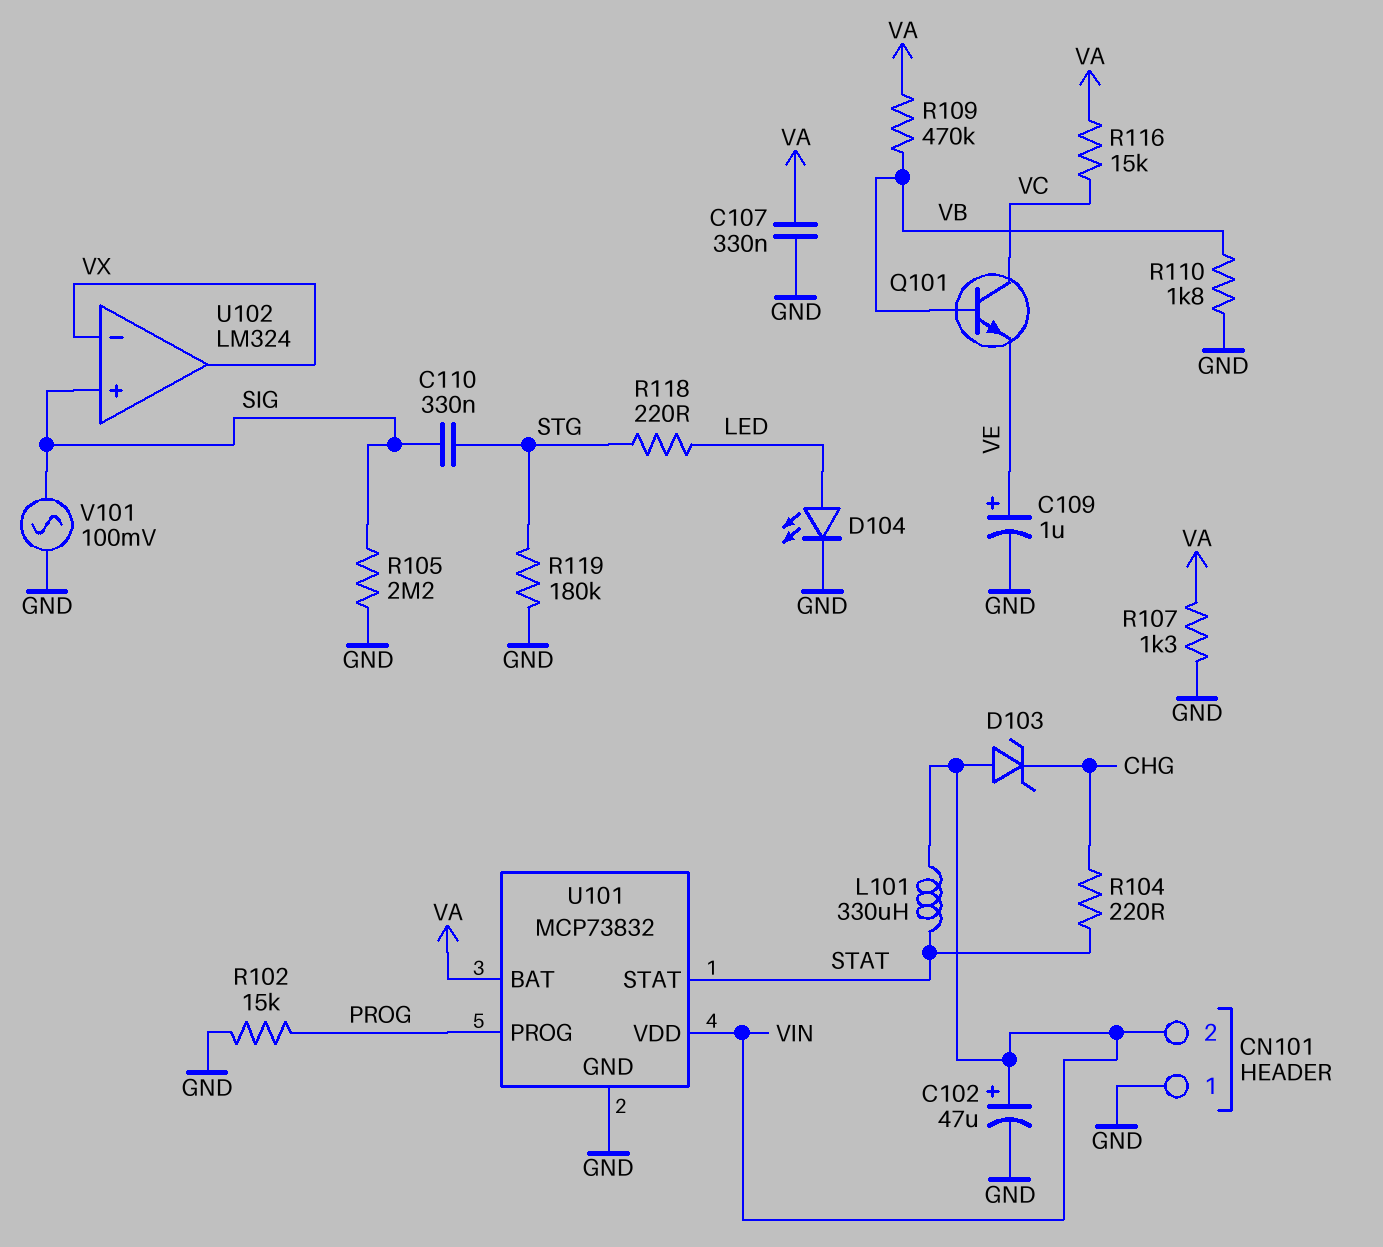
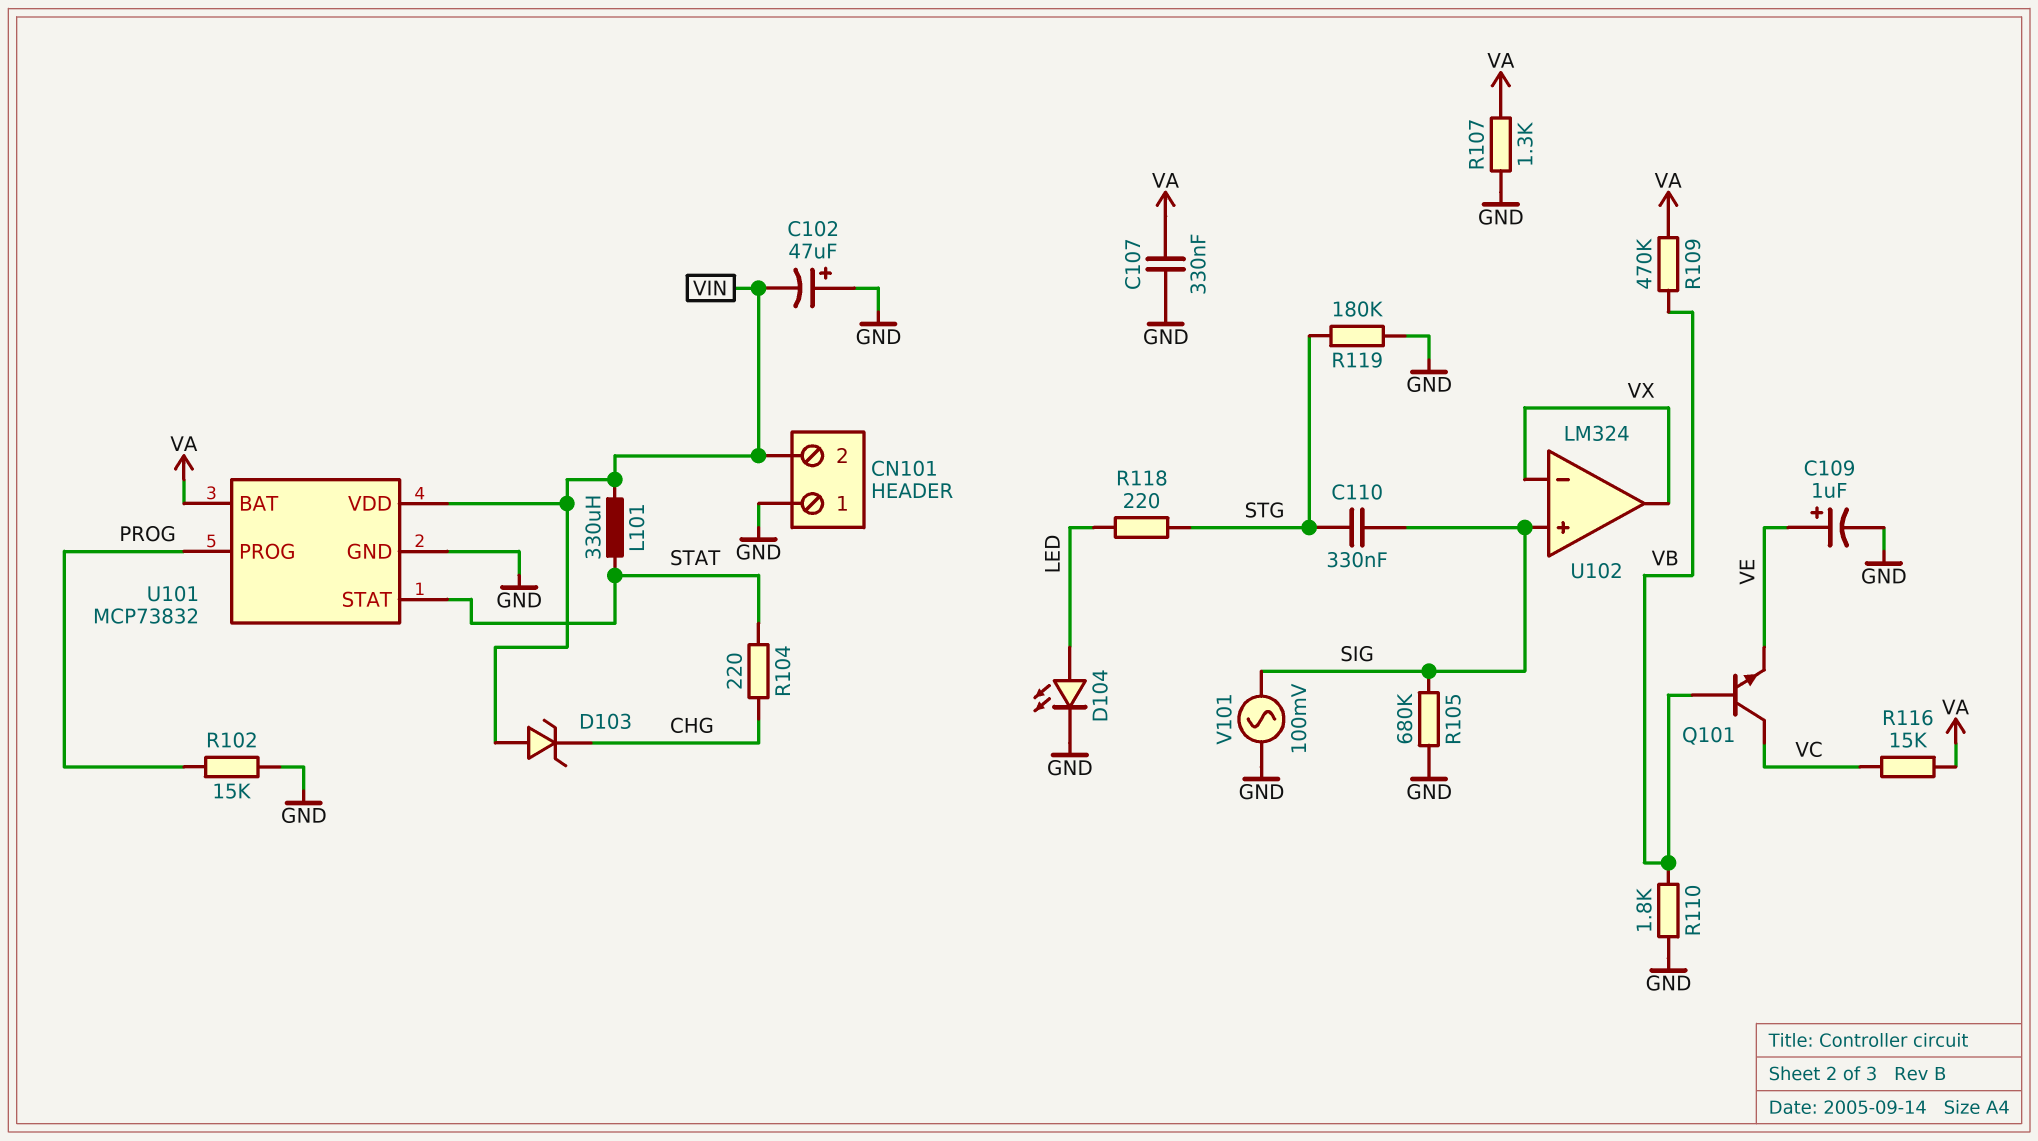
C102: 47uF (plus VIN, minus GND) -> 47uF (plus GND, minus VIN)
R105: 2.2M (GND, SIG) -> 680k (GND, SIG)

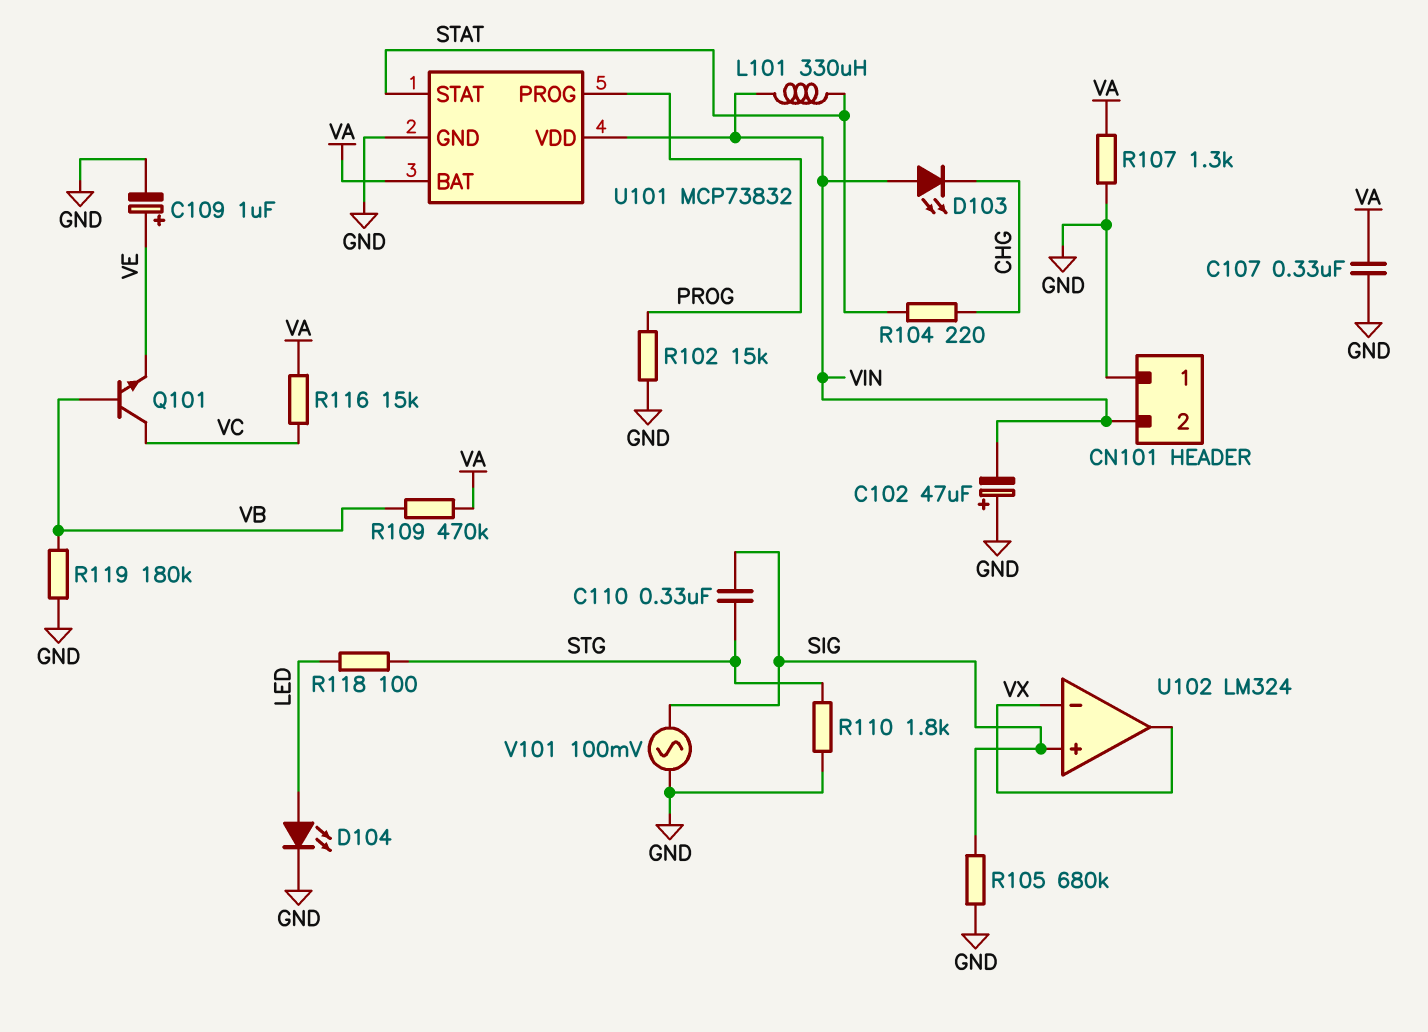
D103: zener (A VIN, K CHG) -> LED (A VIN, K CHG)
R110: 1.8k (GND, VB) -> 1.8k (GND, STG)
R118: 220 (LED, STG) -> 100 (LED, STG)
R119: 180k (GND, STG) -> 180k (GND, VB)

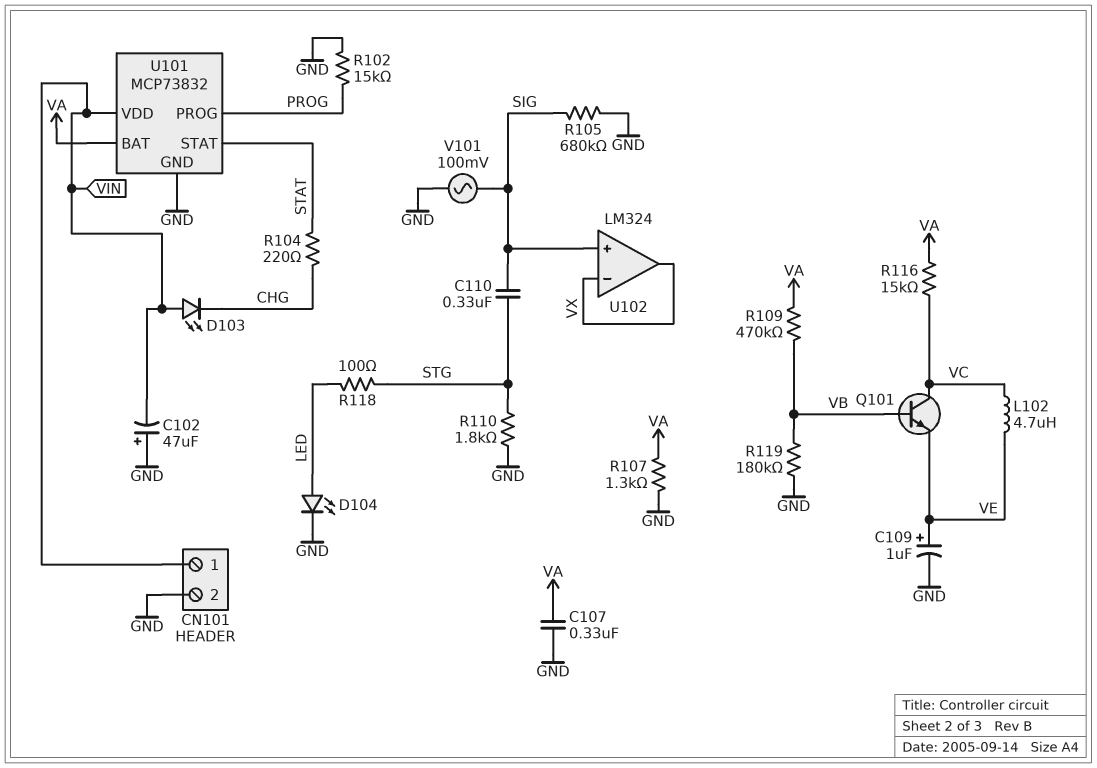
CN101 pin 1: GND -> VIN
CN101 pin 2: VIN -> GND
L101: 330uH (STAT, VIN) -> none
L102: none -> 4.7uH (VC, VE)

